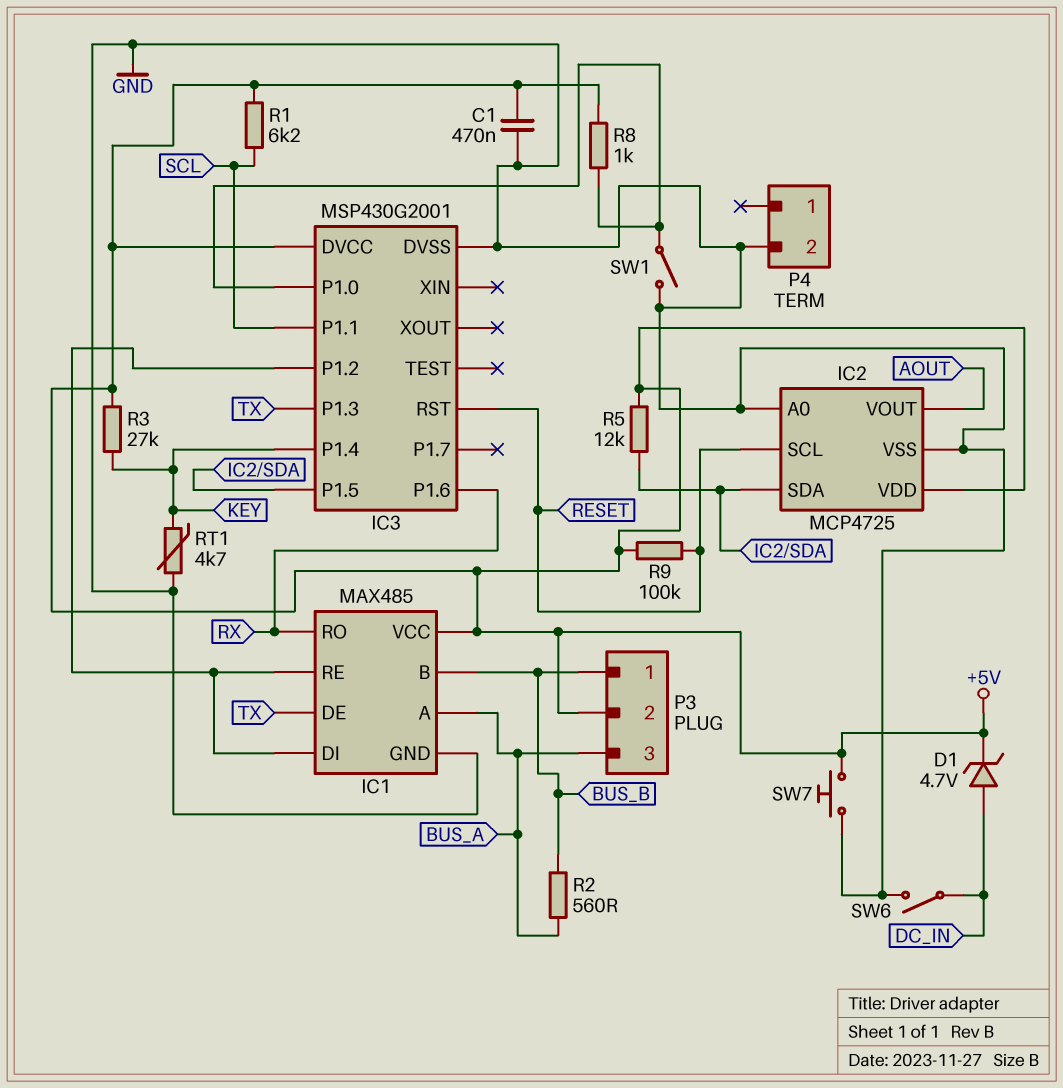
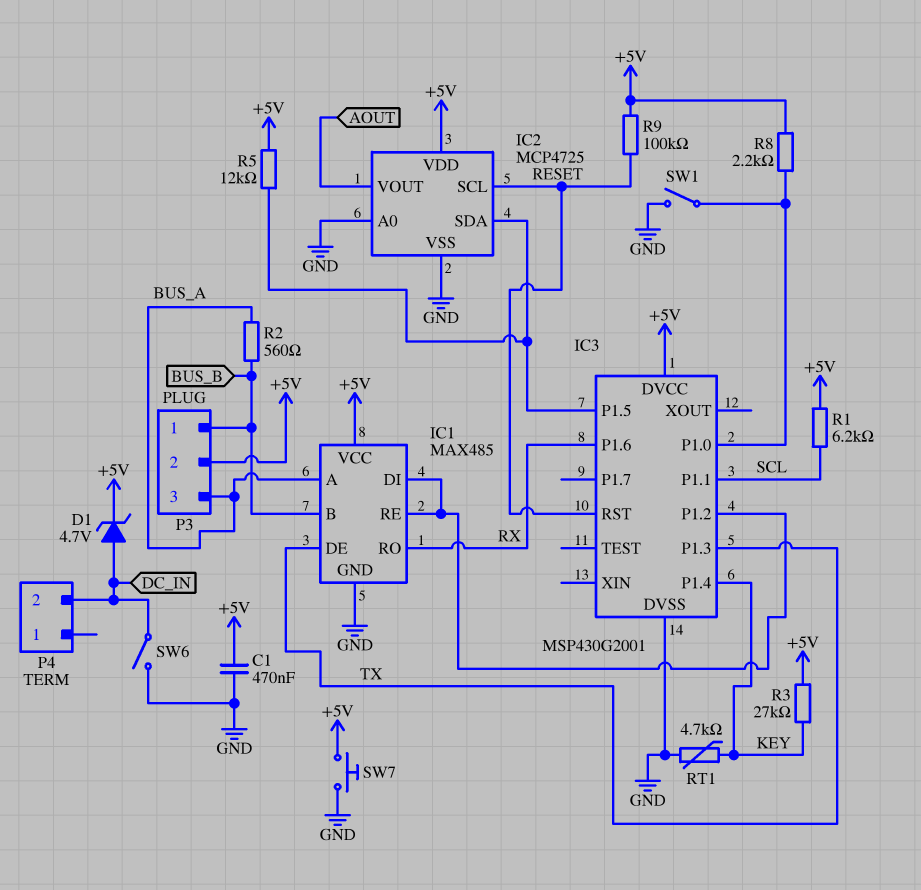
P4 pin 2: GND -> DC_IN
R8: 1k (+5V, IC3/P1.0) -> 2.2k (+5V, IC3/P1.0)

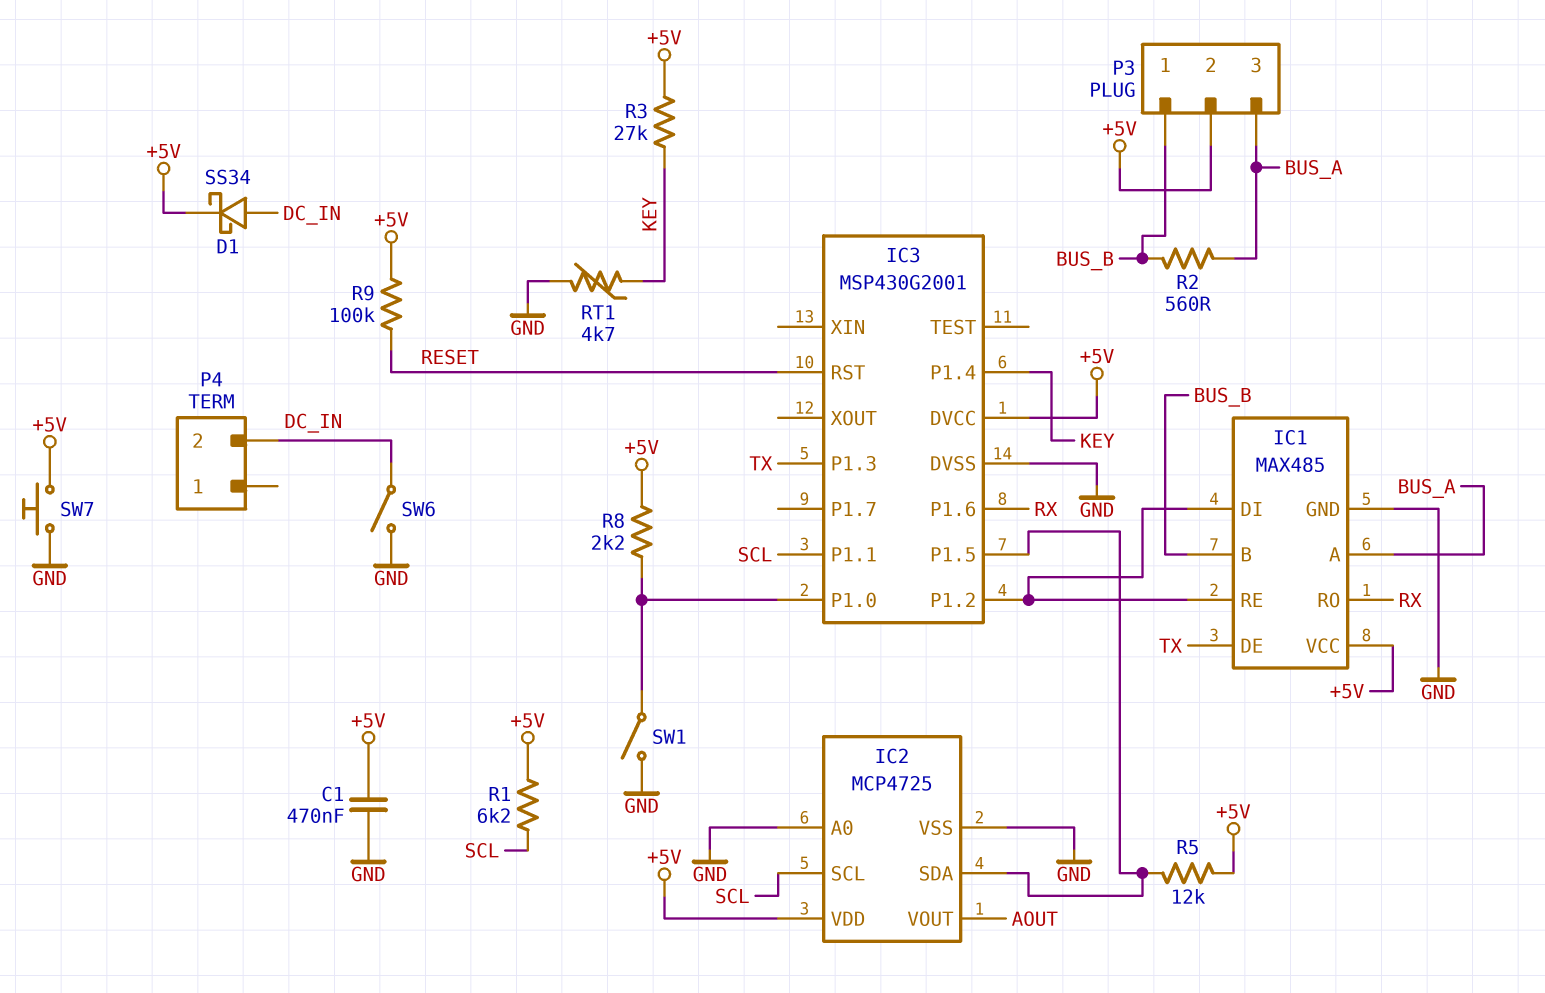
D1: zener 4.7V (A DC_IN, K +5V) -> schottky SS34 (A DC_IN, K +5V)
IC2 pin SCL: RESET -> SCL

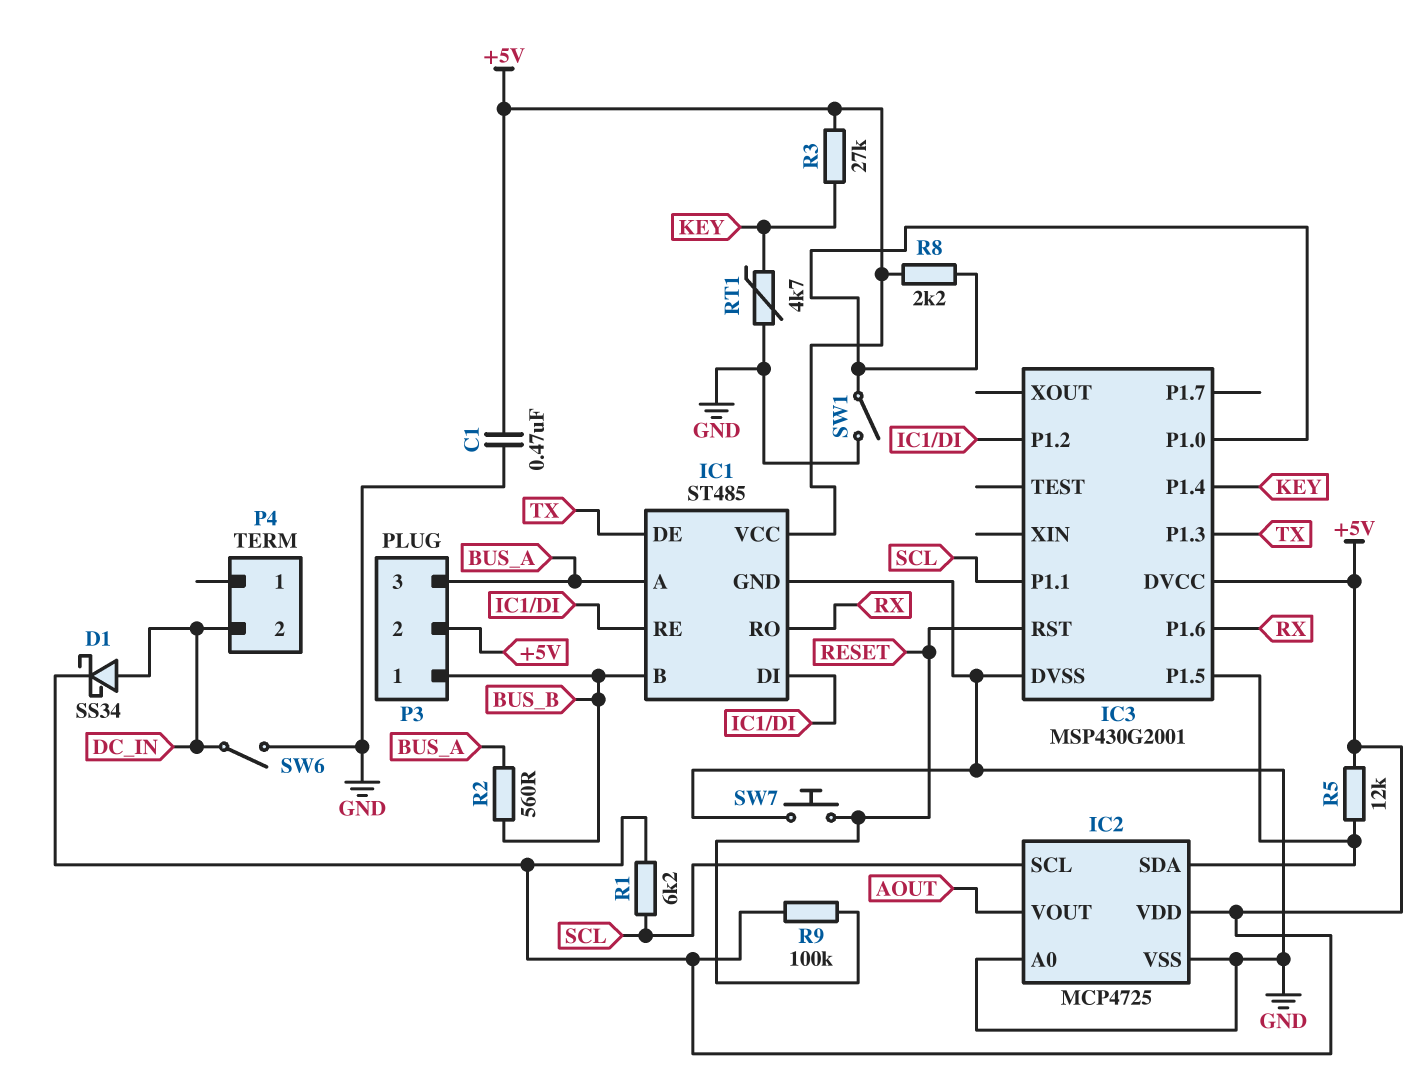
IC1: MAX485 -> ST485
SW7: button (+5V, GND) -> button (GND, RESET)

